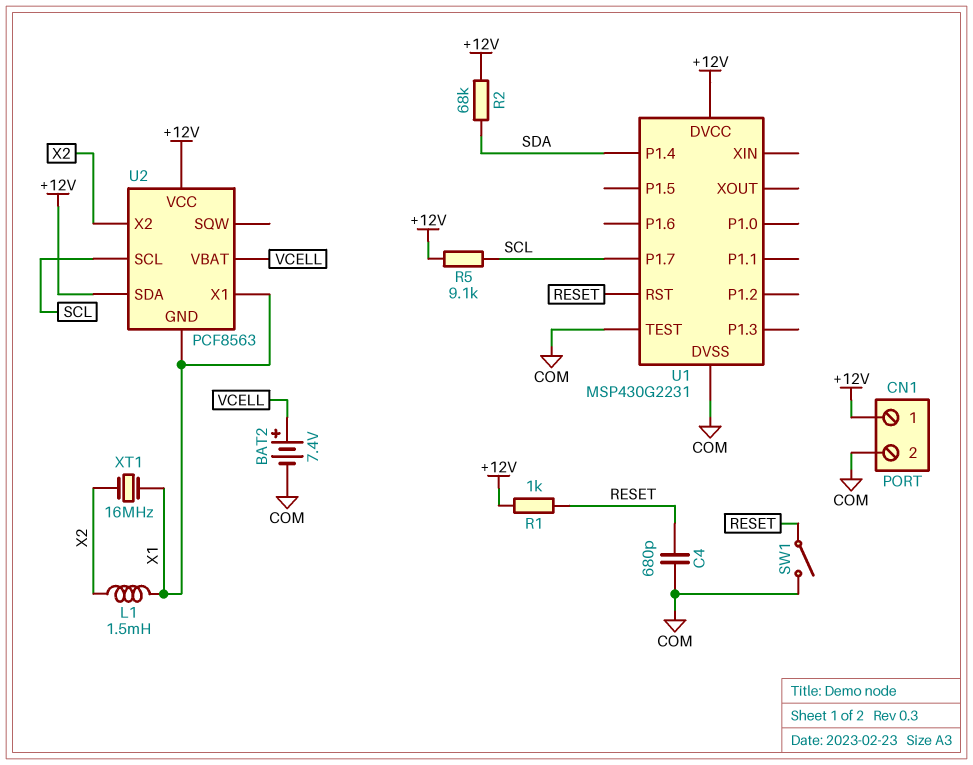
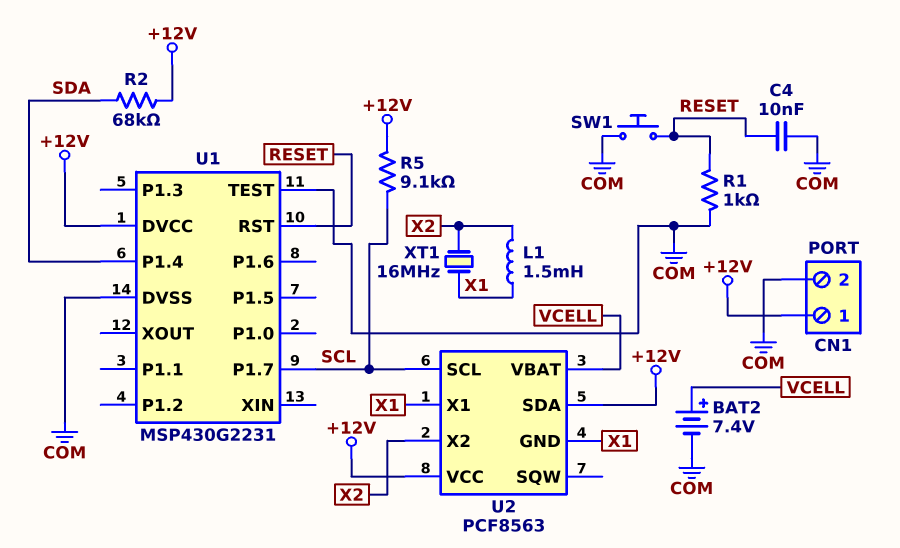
C4: 680pF (COM, RESET) -> 10nF (COM, RESET)
R1: 1k (+12V, RESET) -> 1k (COM, RESET)
SW1: switch (COM, RESET) -> button (COM, RESET)

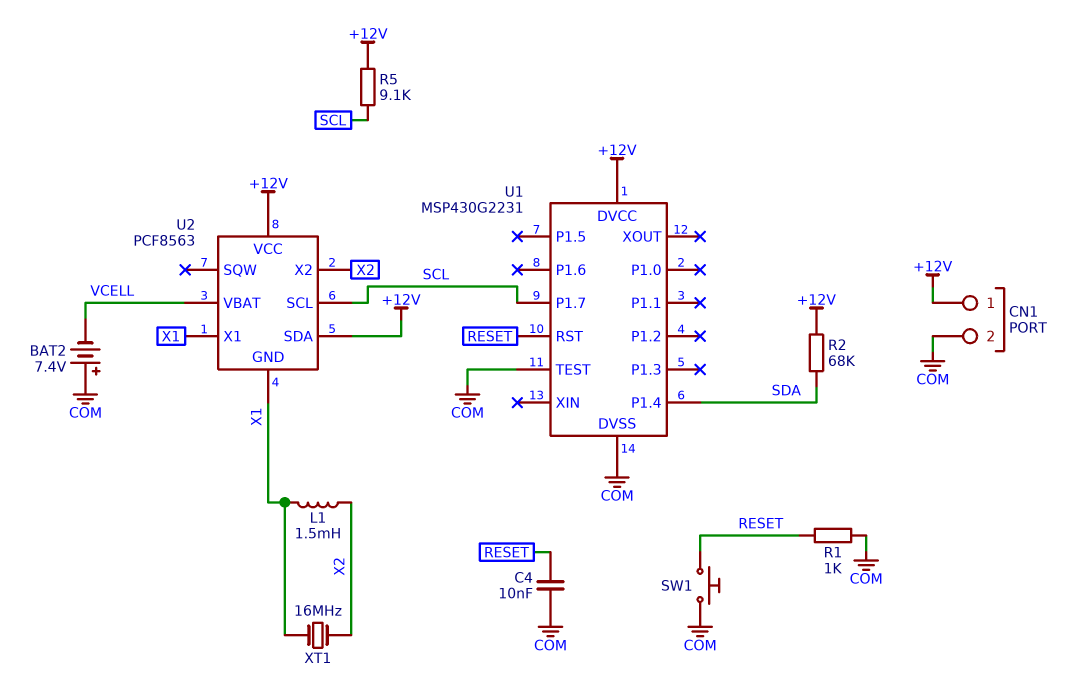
BAT2: 7.4V (plus VCELL, minus COM) -> 7.4V (plus COM, minus VCELL)

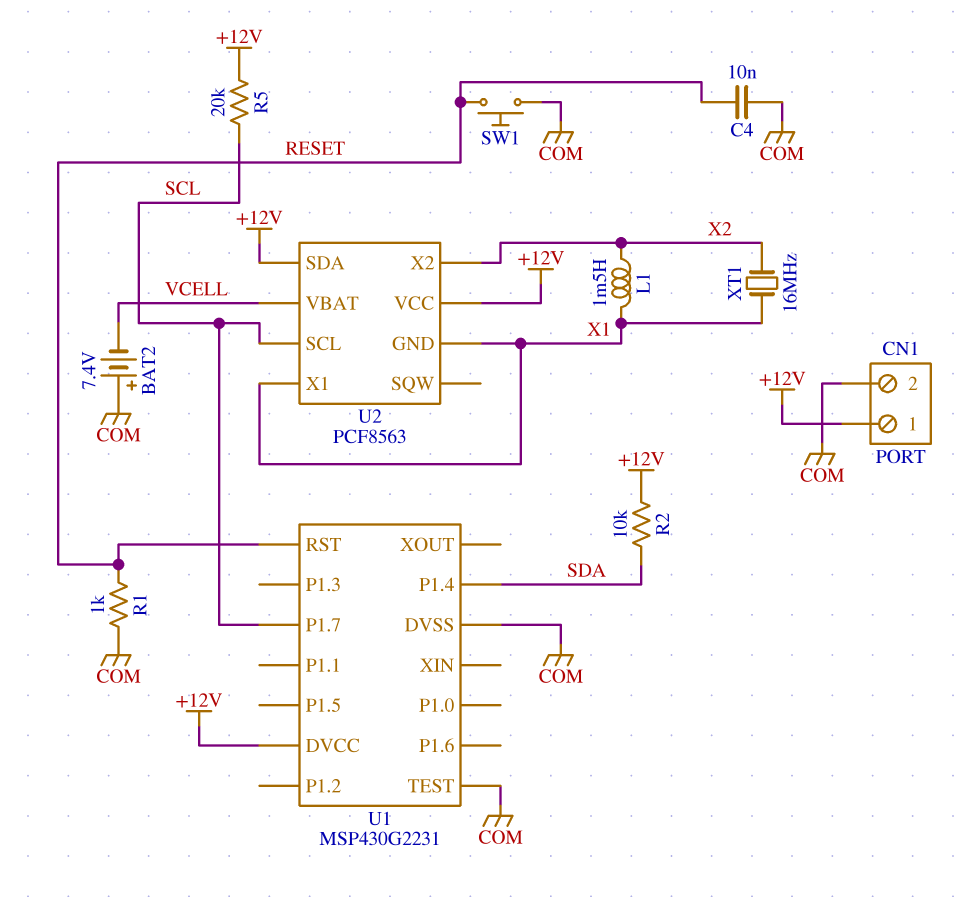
R2: 68k (+12V, SDA) -> 10k (+12V, SDA)
R5: 9.1k (+12V, SCL) -> 20k (+12V, SCL)

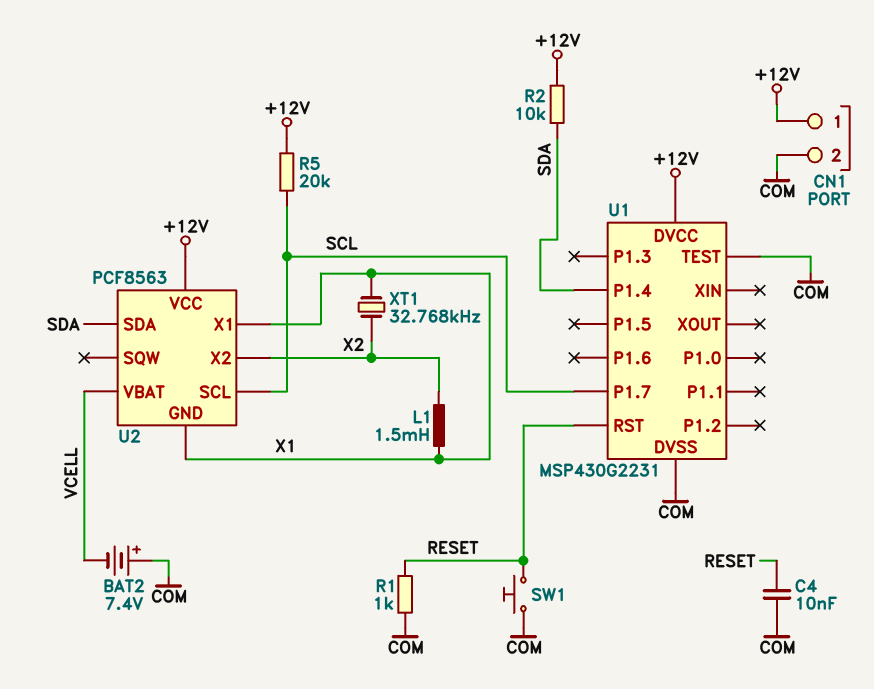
U2 pin SDA: +12V -> SDA
XT1: 16MHz (X1, X2) -> 32.768kHz (X1, X2)

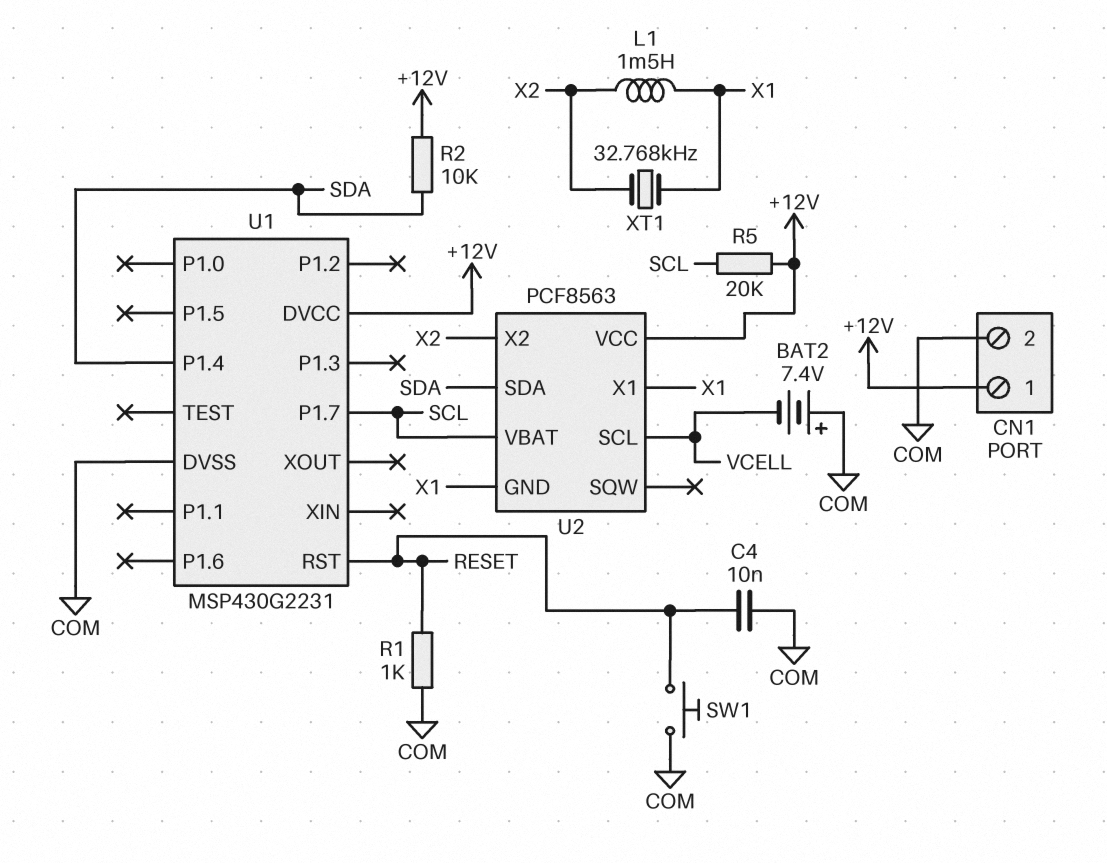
U1 pin TEST: COM -> none
U2 pin SCL: SCL -> VCELL
U2 pin VBAT: VCELL -> SCL

